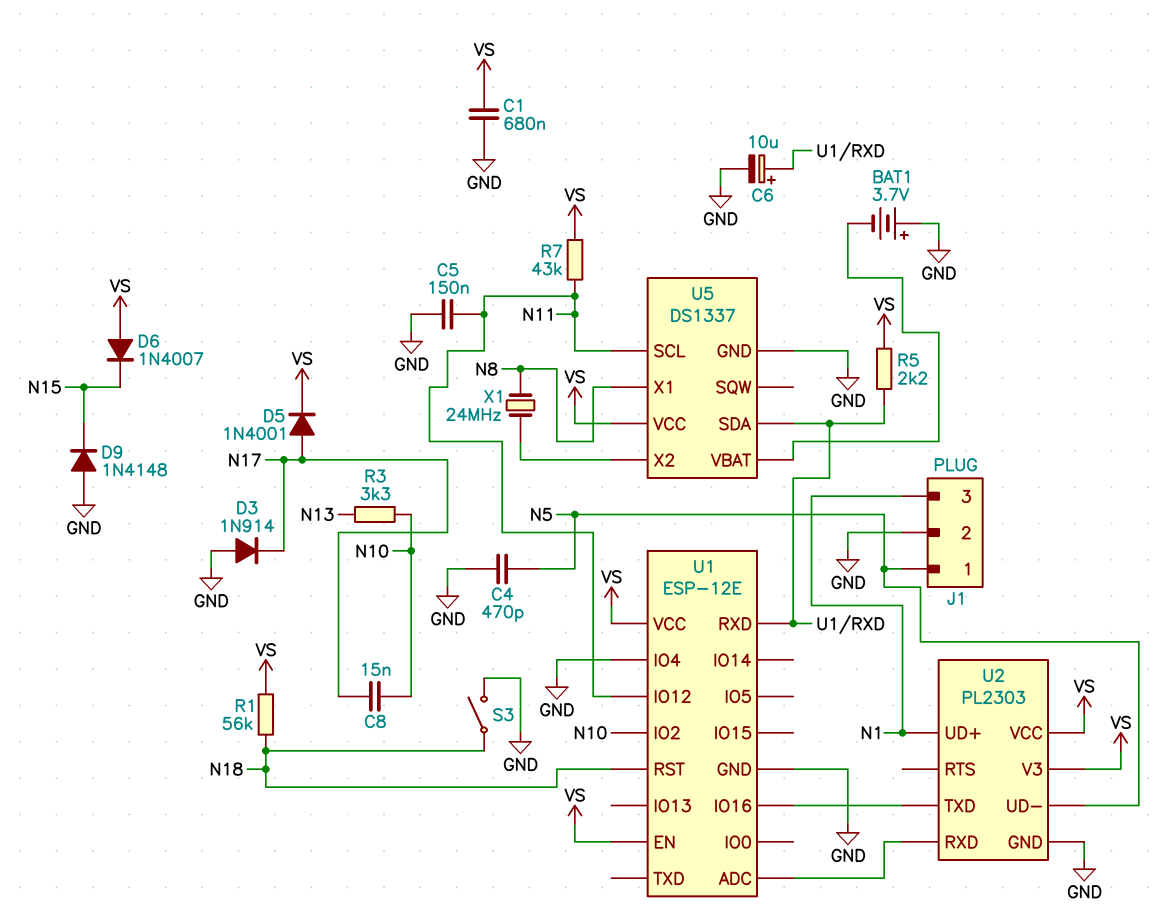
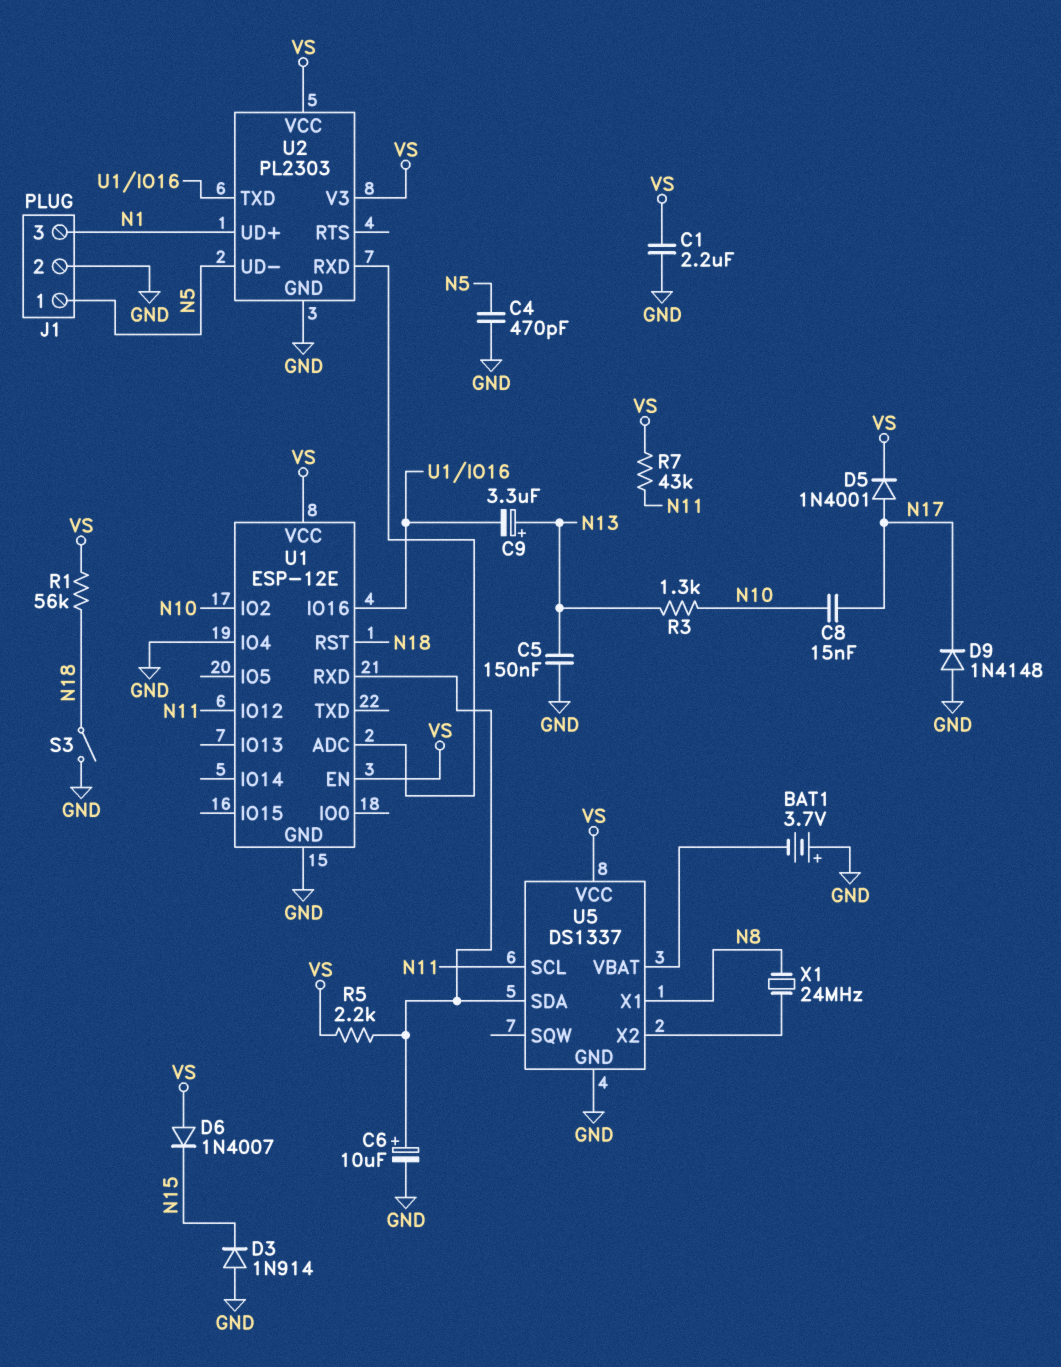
C1: 680nF (GND, VS) -> 2.2uF (GND, VS)
C5: 150nF (GND, N11) -> 150nF (GND, N13)
C9: none -> 3.3uF (plus N13, minus U1/IO16)
D3: diode 1N914 (A GND, K N17) -> diode 1N914 (A GND, K N15)
D9: diode 1N4148 (A GND, K N15) -> diode 1N4148 (A GND, K N17)
R3: 3.3k (N10, N13) -> 1.3k (N10, N13)

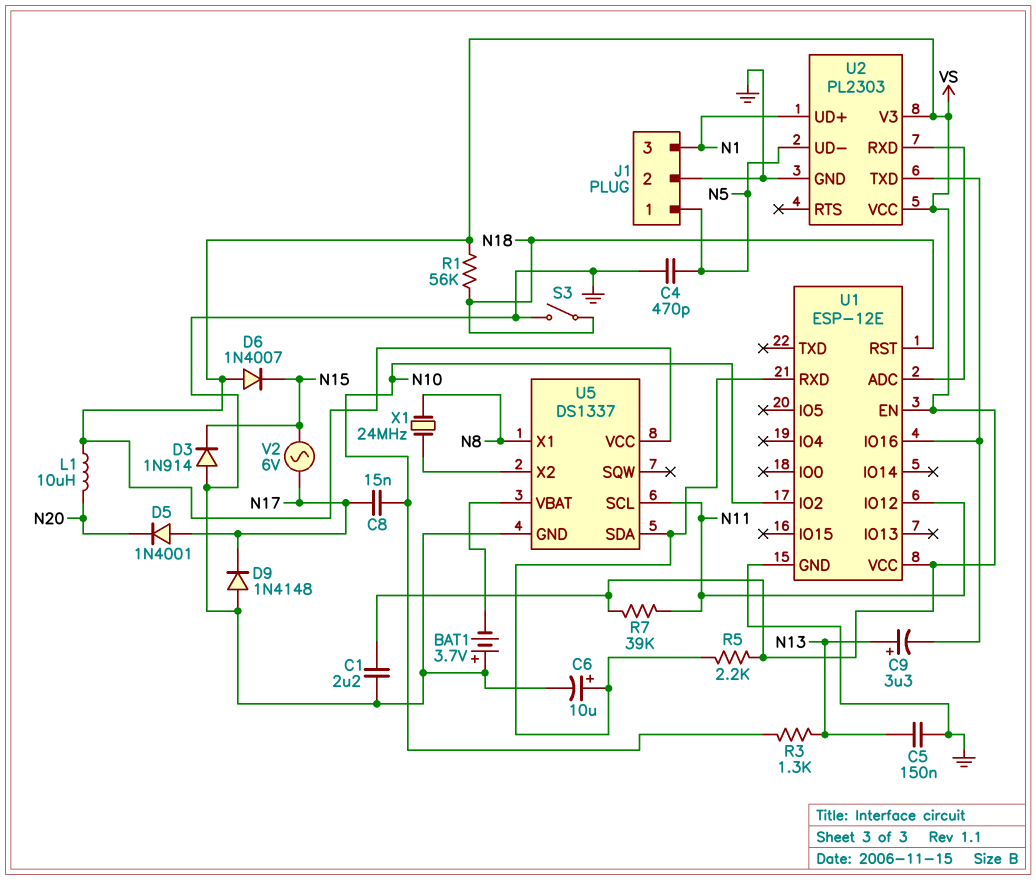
D5: diode 1N4001 (A N17, K VS) -> diode 1N4001 (A N17, K N20)
L1: none -> 10uH (N20, VS)
R7: 43k (N11, VS) -> 39k (N11, VS)
U1 pin IO4: GND -> none
V2: none -> AC 6V (N15, N17)

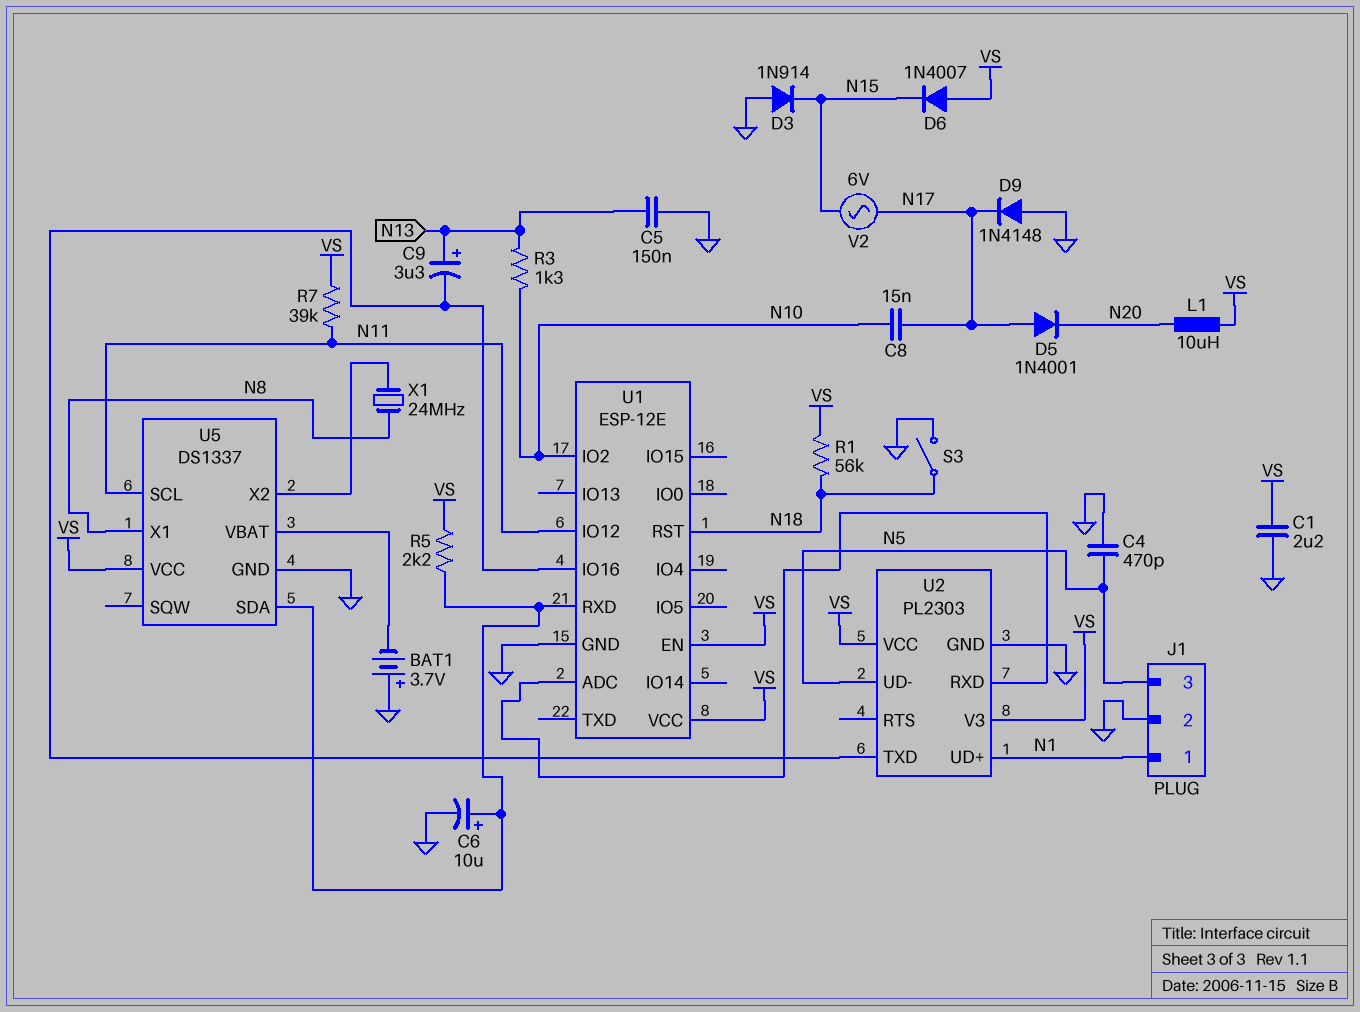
J1 pin 1: N5 -> N1
J1 pin 3: N1 -> N5

